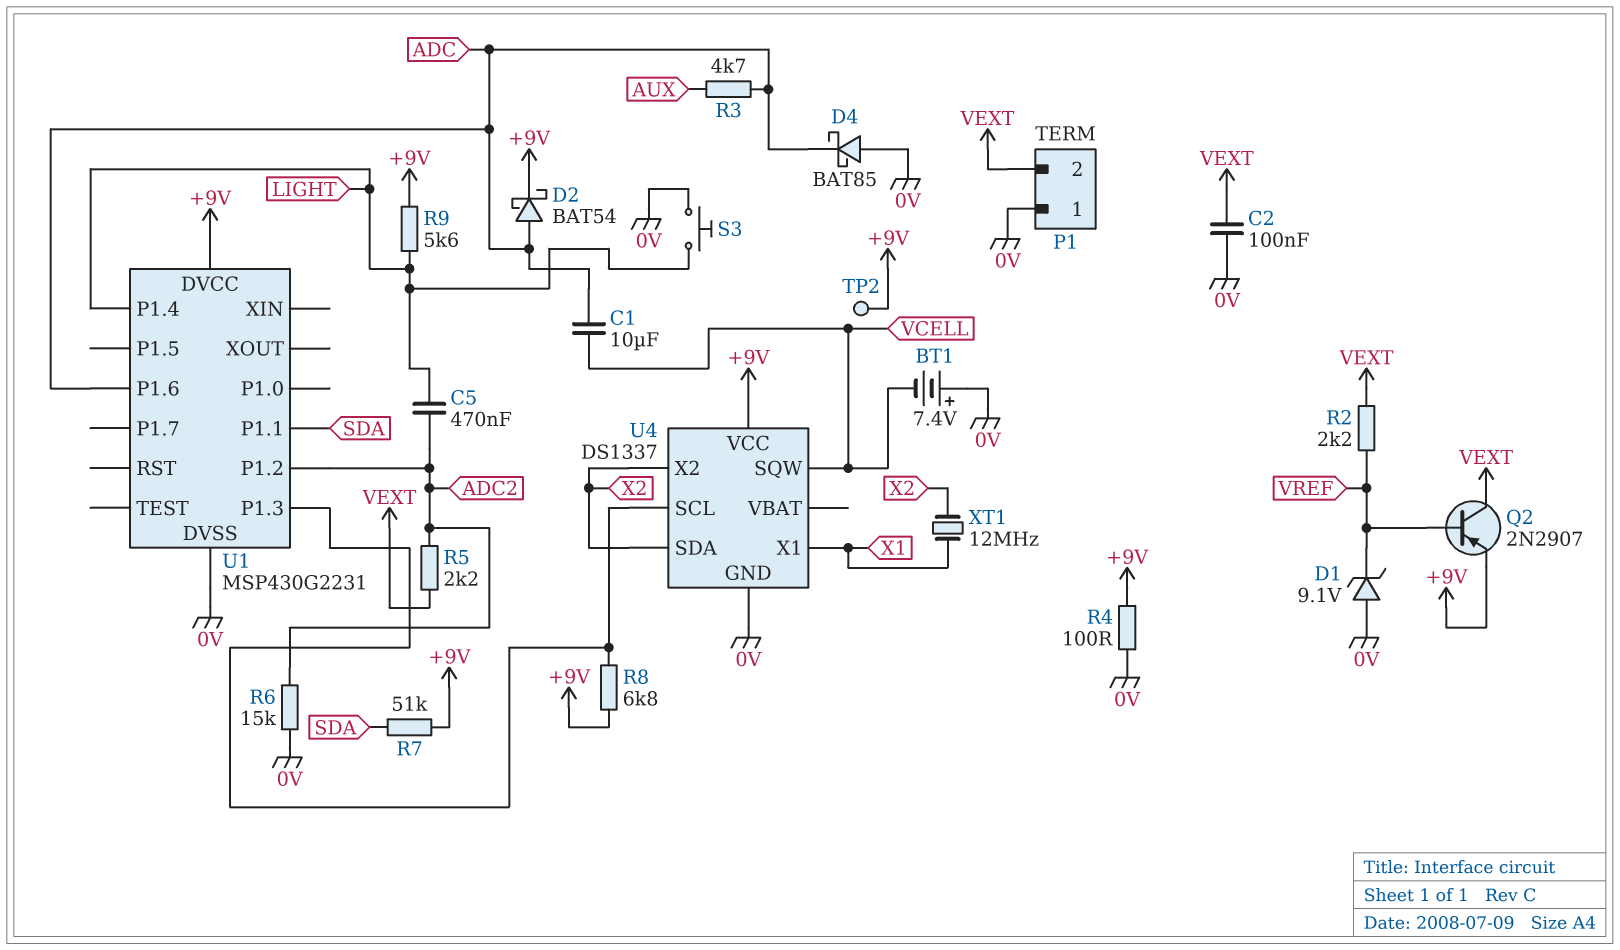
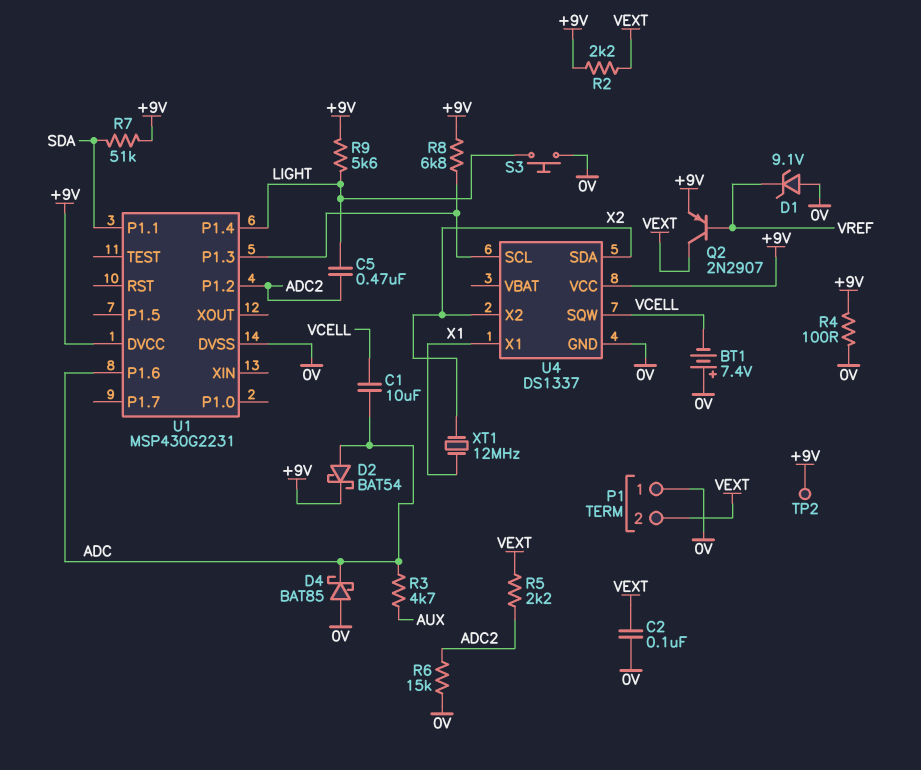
R2: 2.2k (VEXT, VREF) -> 2.2k (+9V, VEXT)

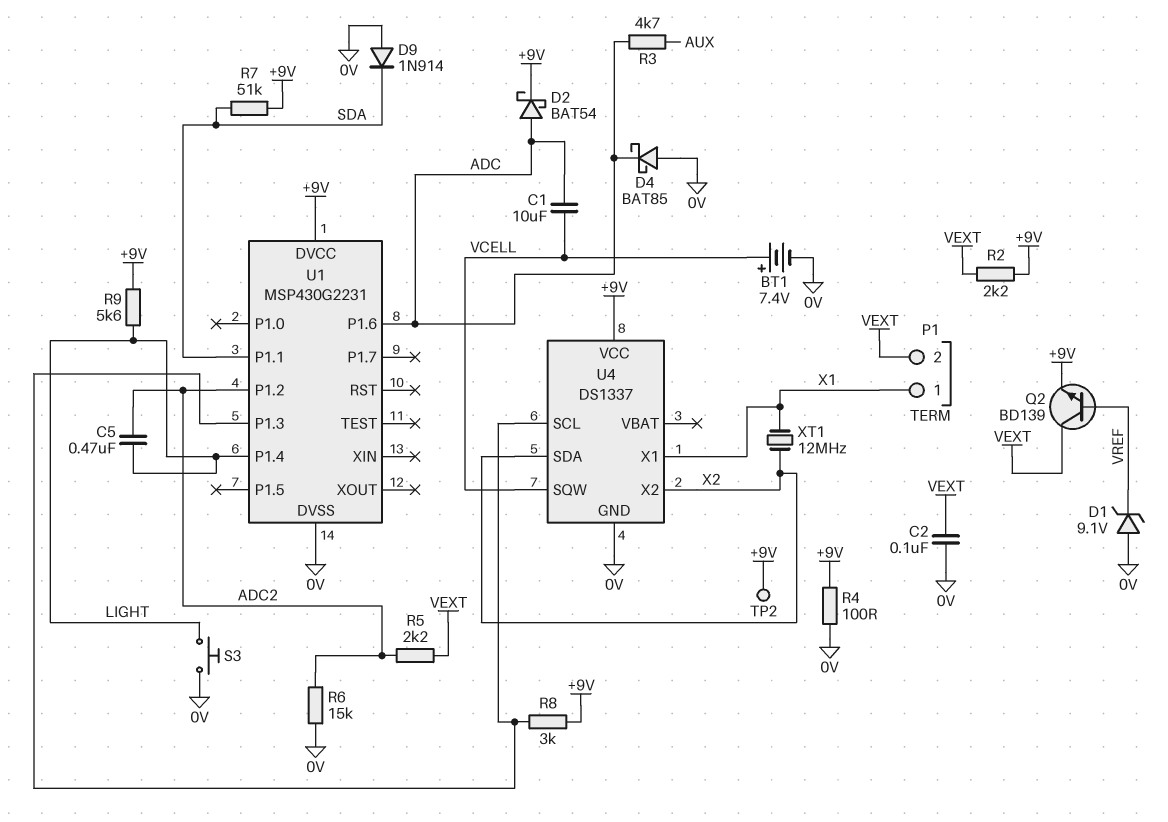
BT1: 7.4V (plus 0V, minus VCELL) -> 7.4V (plus VCELL, minus 0V)
D9: none -> diode 1N914 (A 0V, K SDA)
P1 pin 1: 0V -> X1
Q2: PNP 2N2907 (B VREF, C VEXT, E +9V) -> NPN BD139 (B VREF, C VEXT, E +9V)
R8: 6.8k (+9V, U1/P1.3) -> 3k (+9V, U1/P1.3)

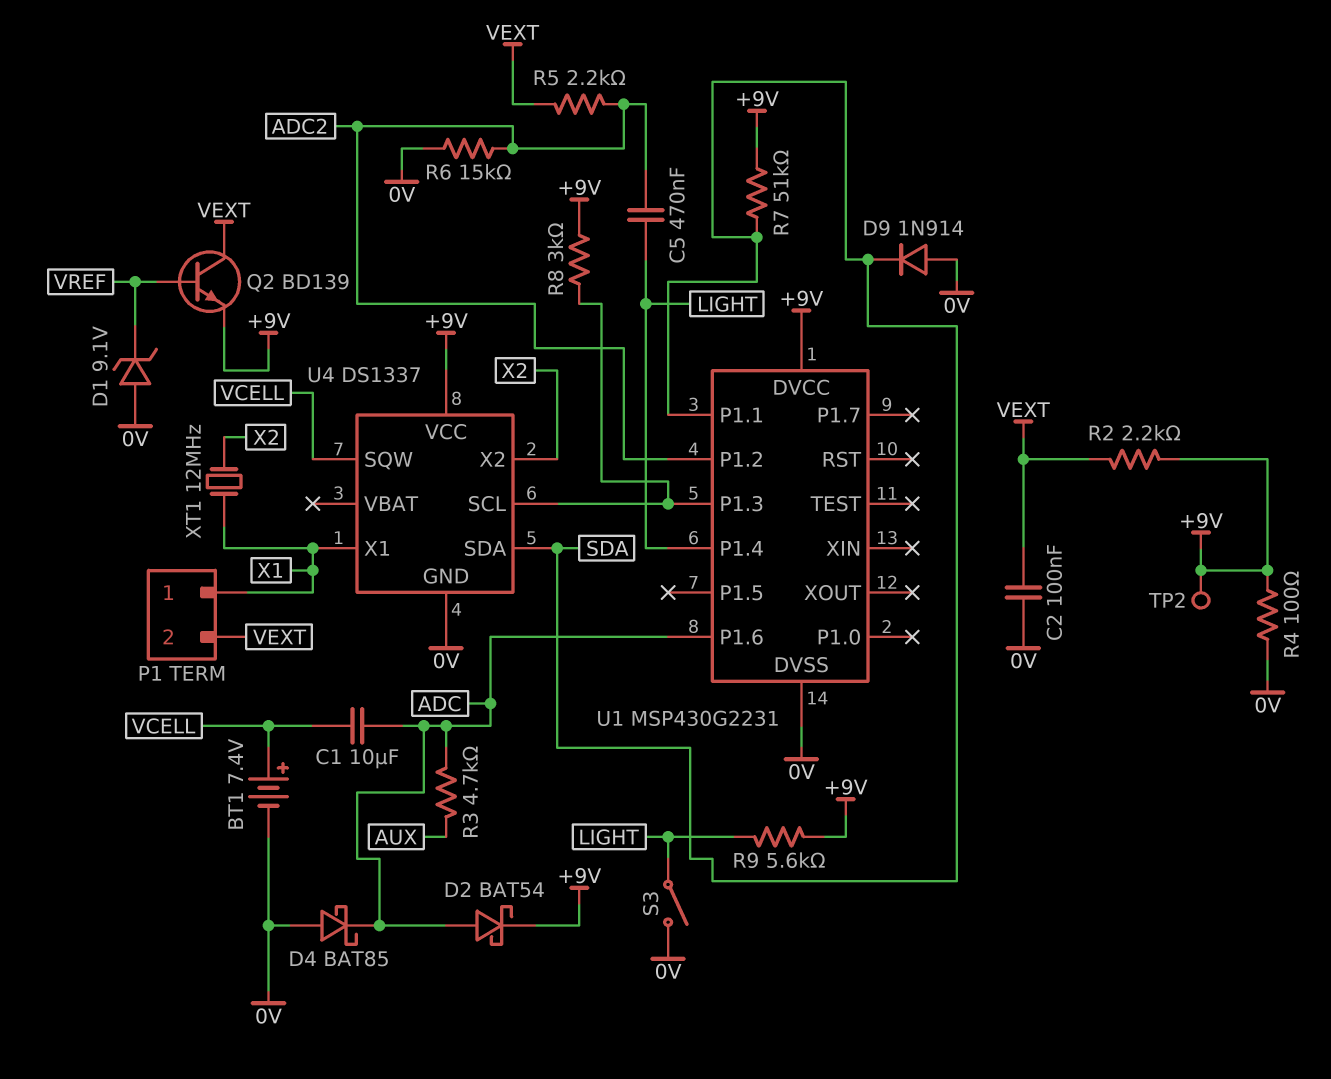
S3: button (0V, LIGHT) -> switch (0V, LIGHT)
U4 pin SDA: X2 -> SDA

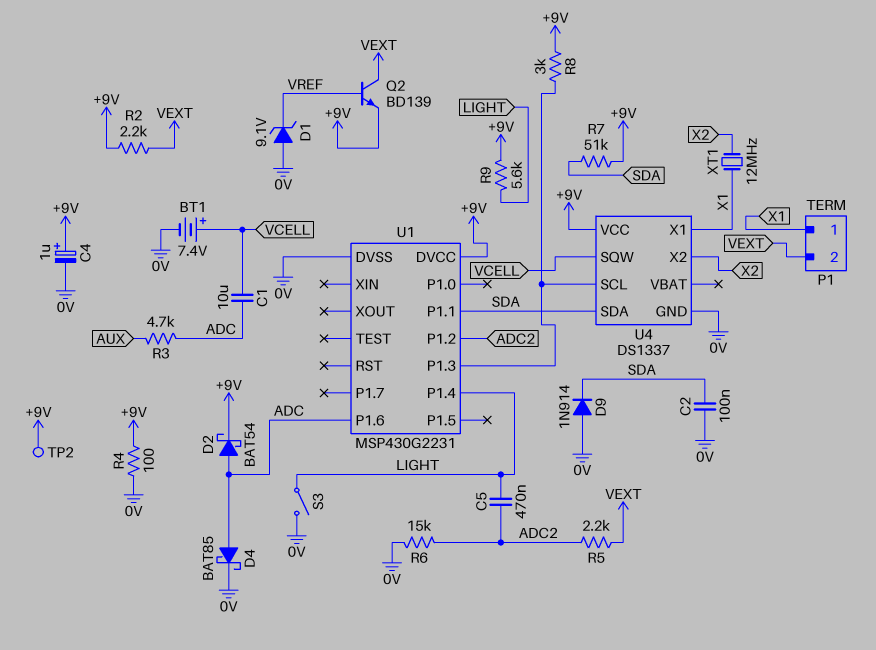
C2: 100nF (0V, VEXT) -> 100nF (0V, SDA)
C4: none -> 1uF (plus +9V, minus 0V)
D4: schottky BAT85 (A 0V, K ADC) -> schottky BAT85 (A ADC, K 0V)

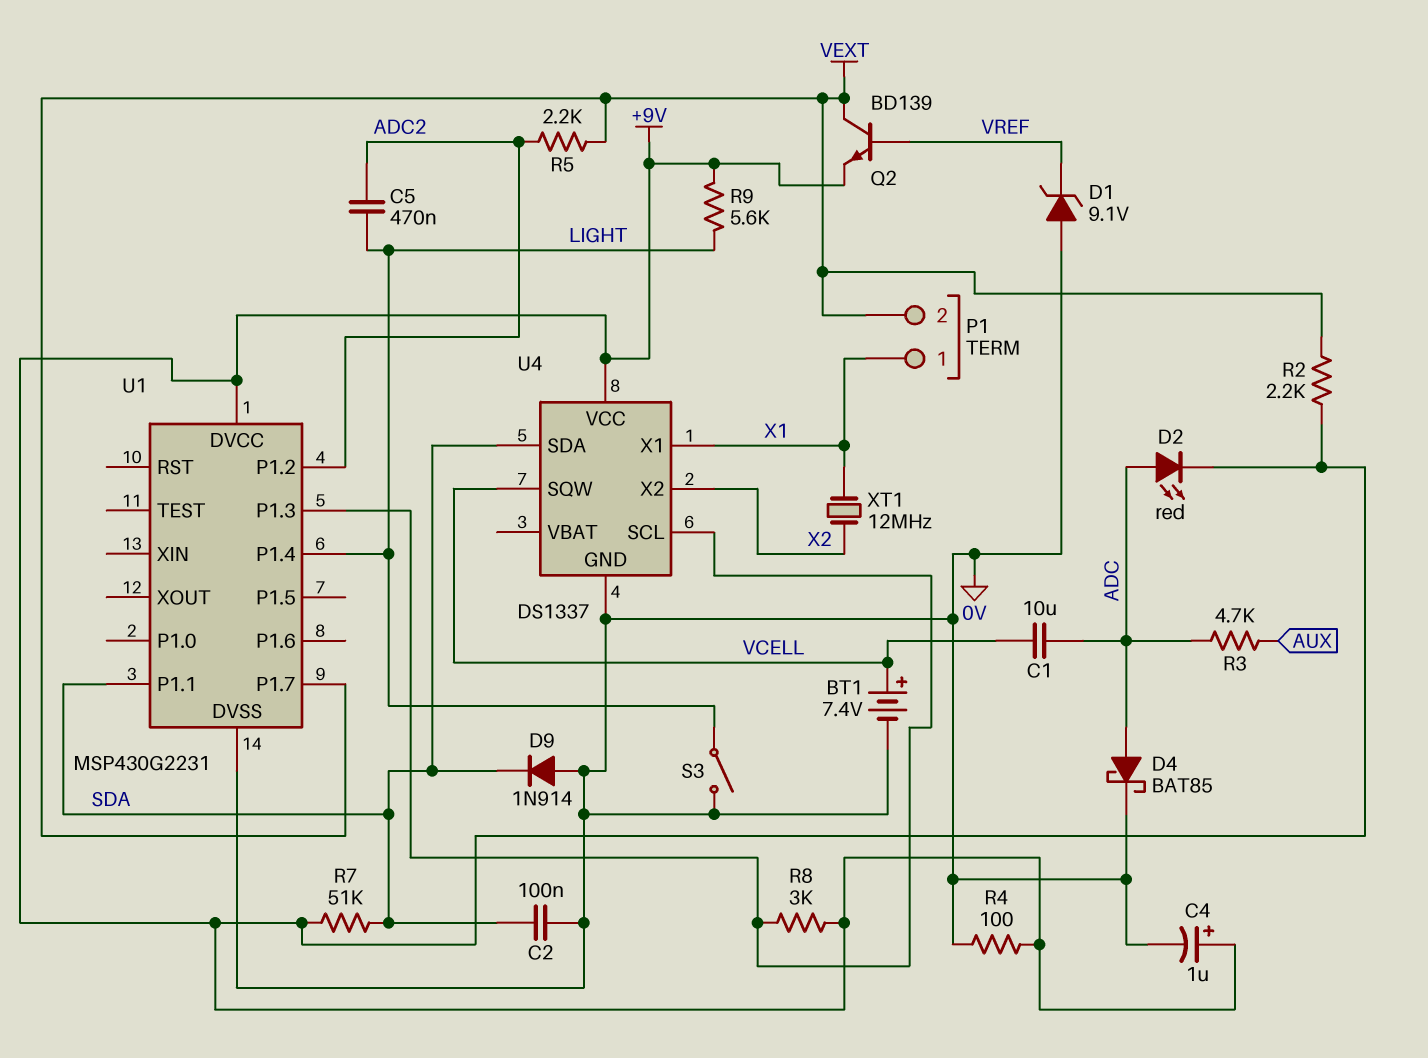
D2: schottky BAT54 (A ADC, K +9V) -> LED red (A ADC, K +9V)
R6: 15k (0V, ADC2) -> none
TP2: test point (+9V) -> none
U1 pin P1.6: ADC -> none
U1 pin P1.7: none -> VEXT

